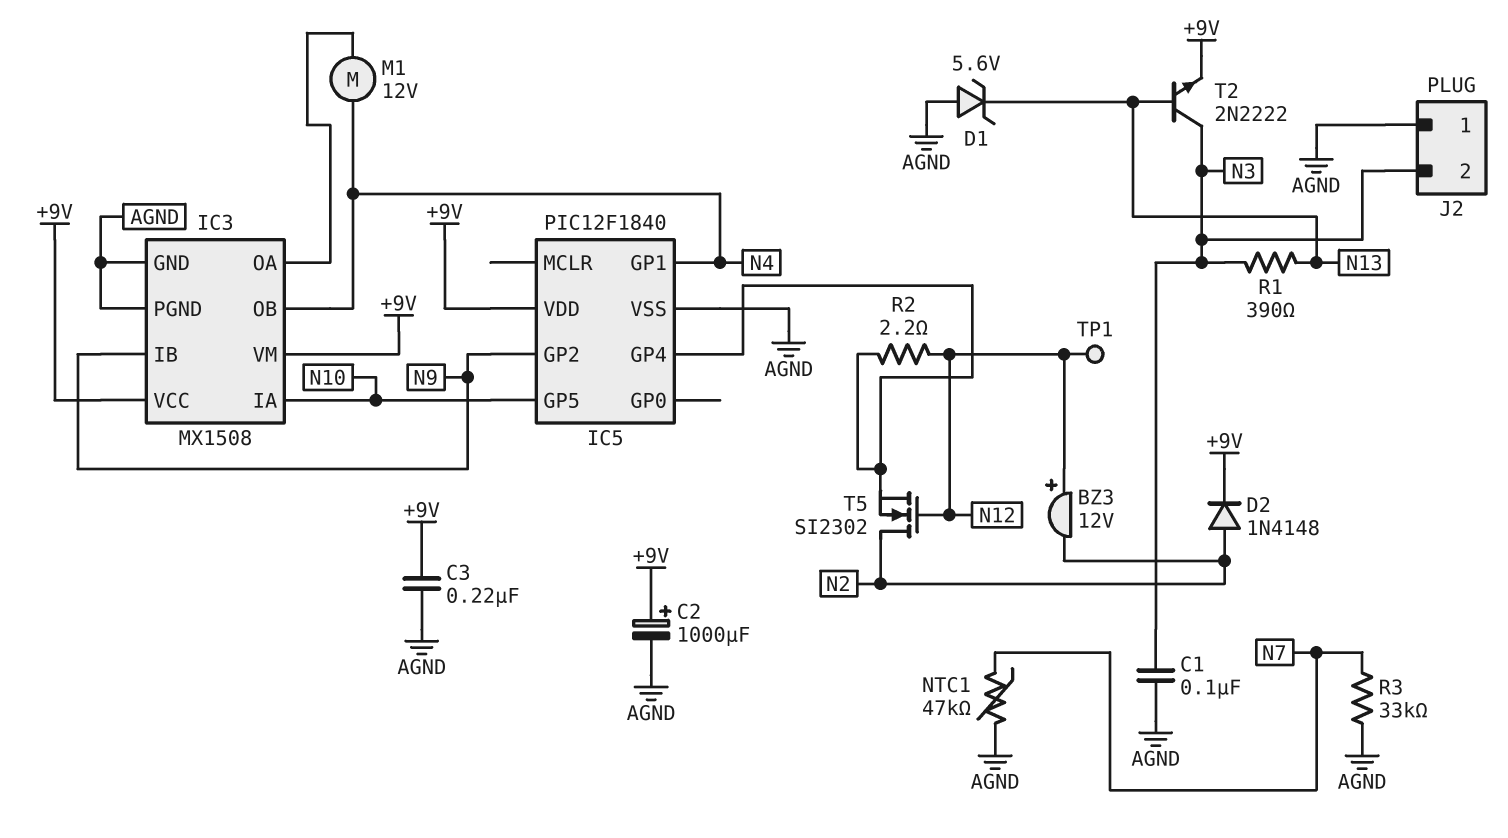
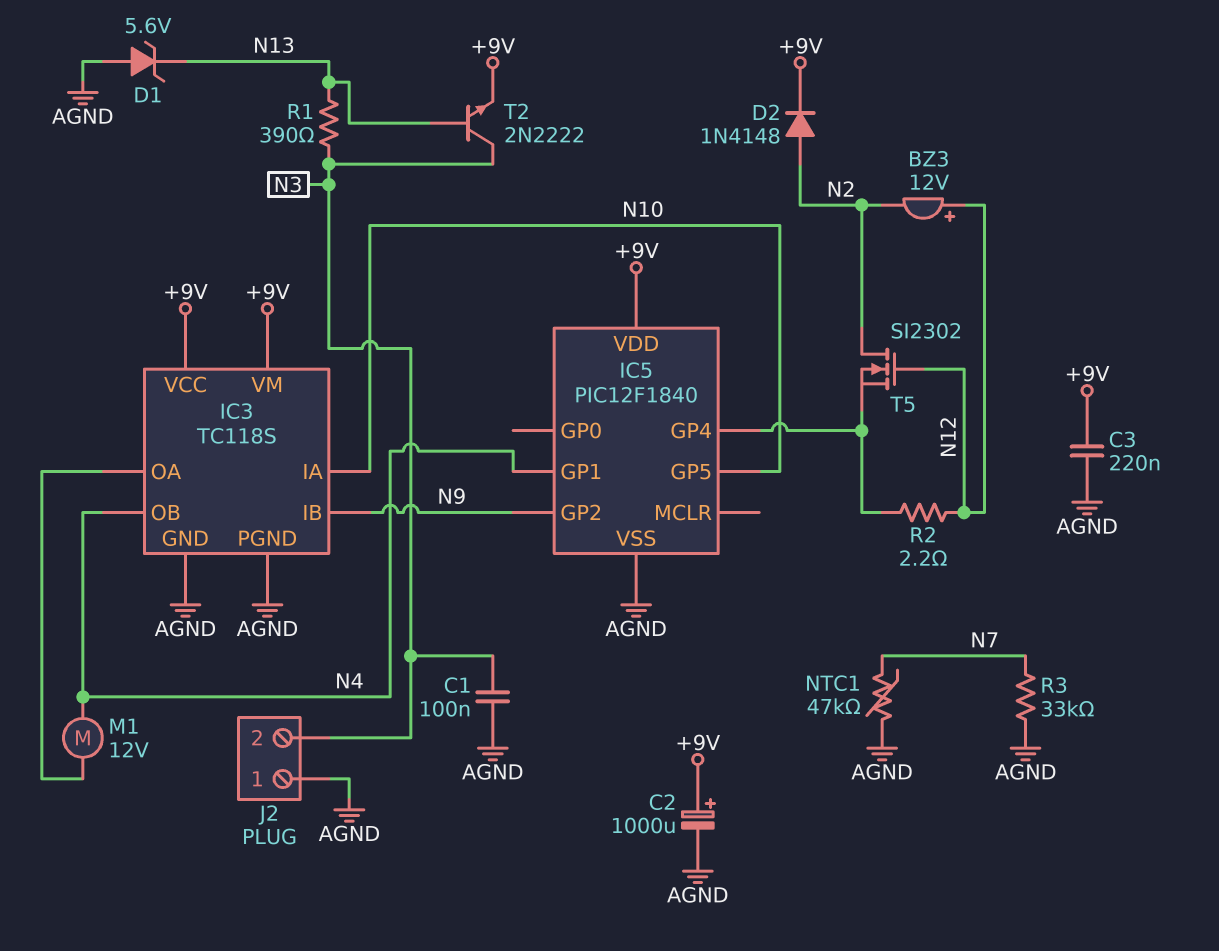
IC3: MX1508 -> TC118S
TP1: test point (N12) -> none

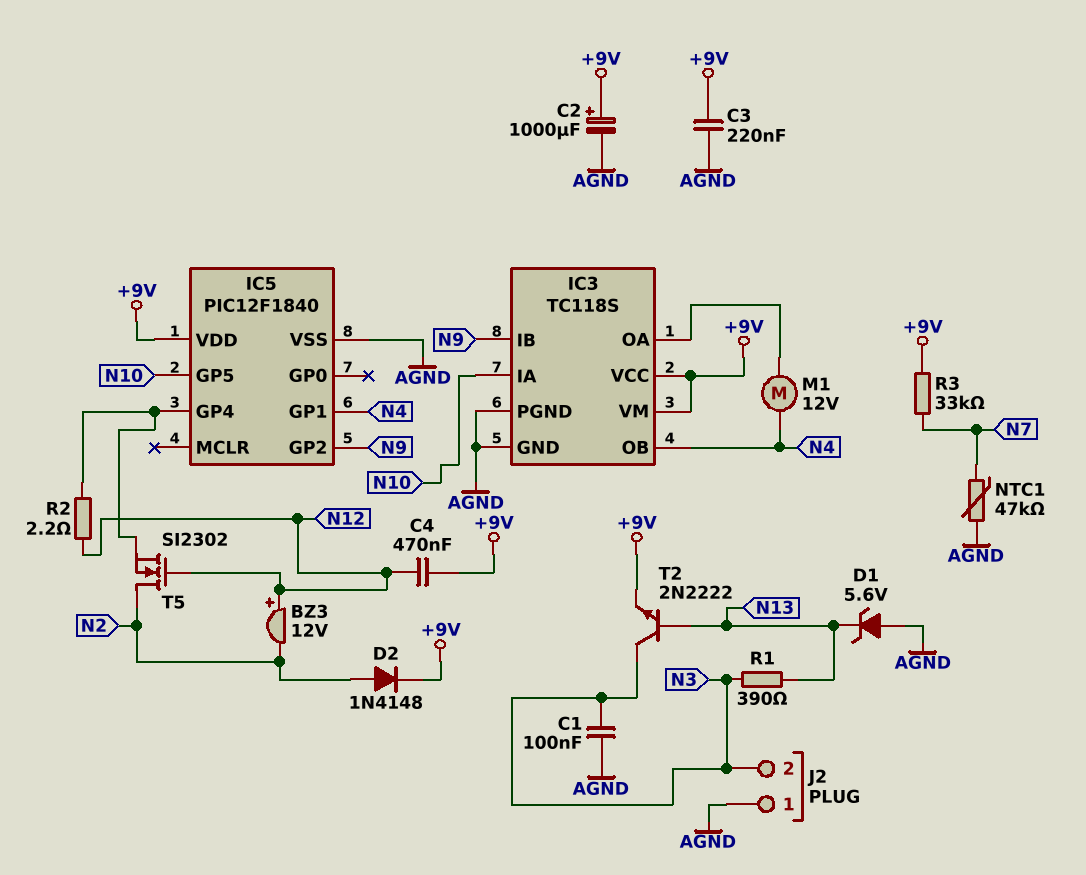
C4: none -> 470nF (+9V, N12)
R3: 33k (AGND, N7) -> 33k (+9V, N7)

